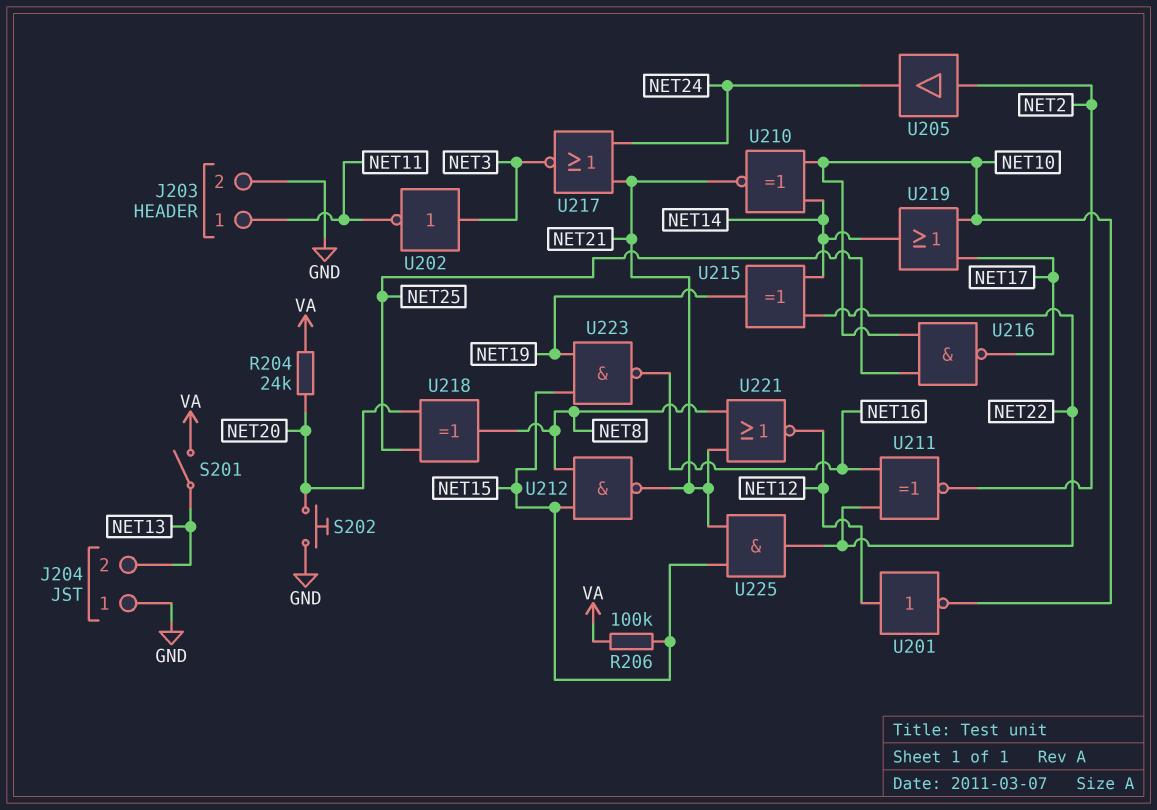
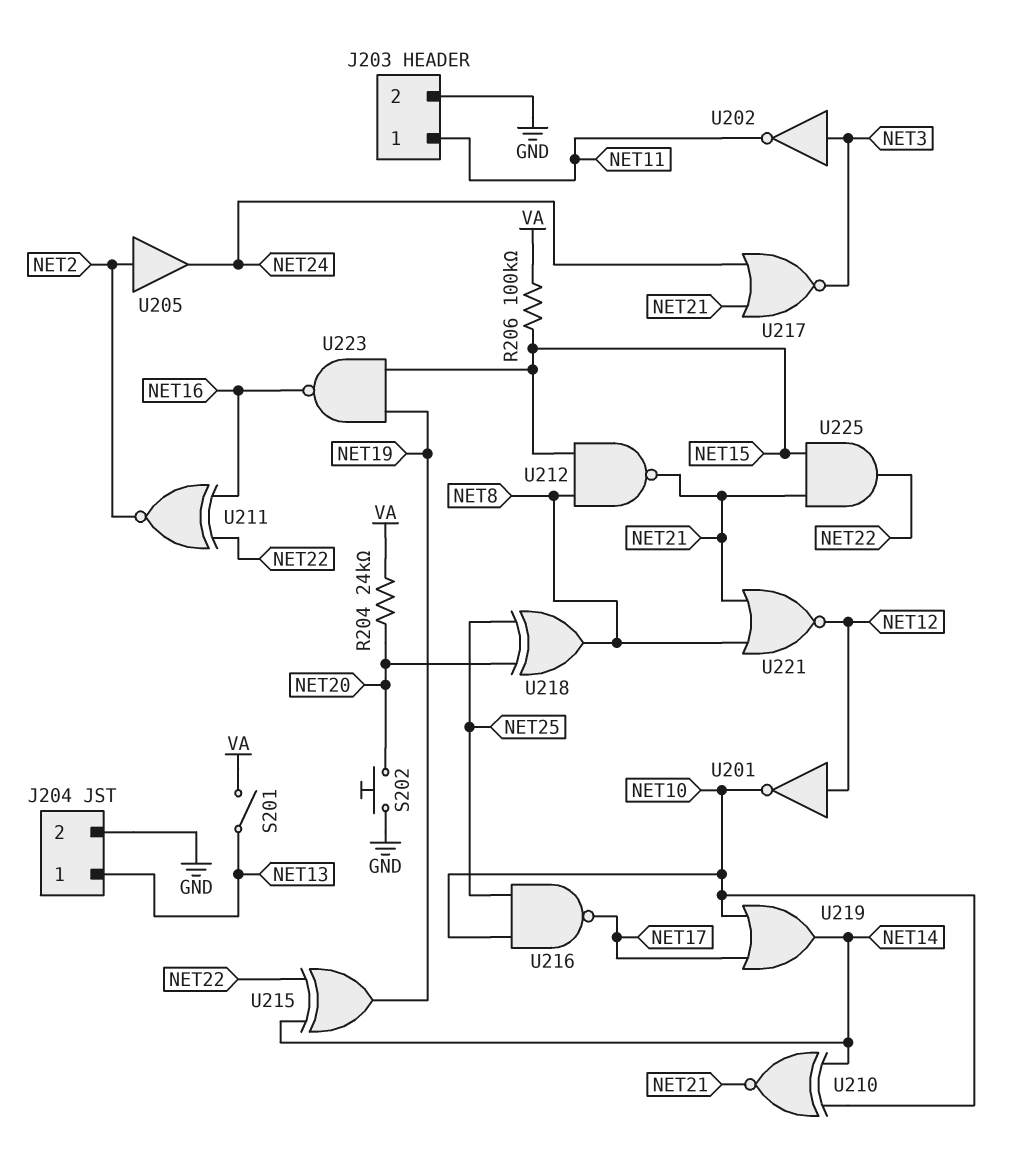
J204 pin 1: GND -> NET13
J204 pin 2: NET13 -> GND

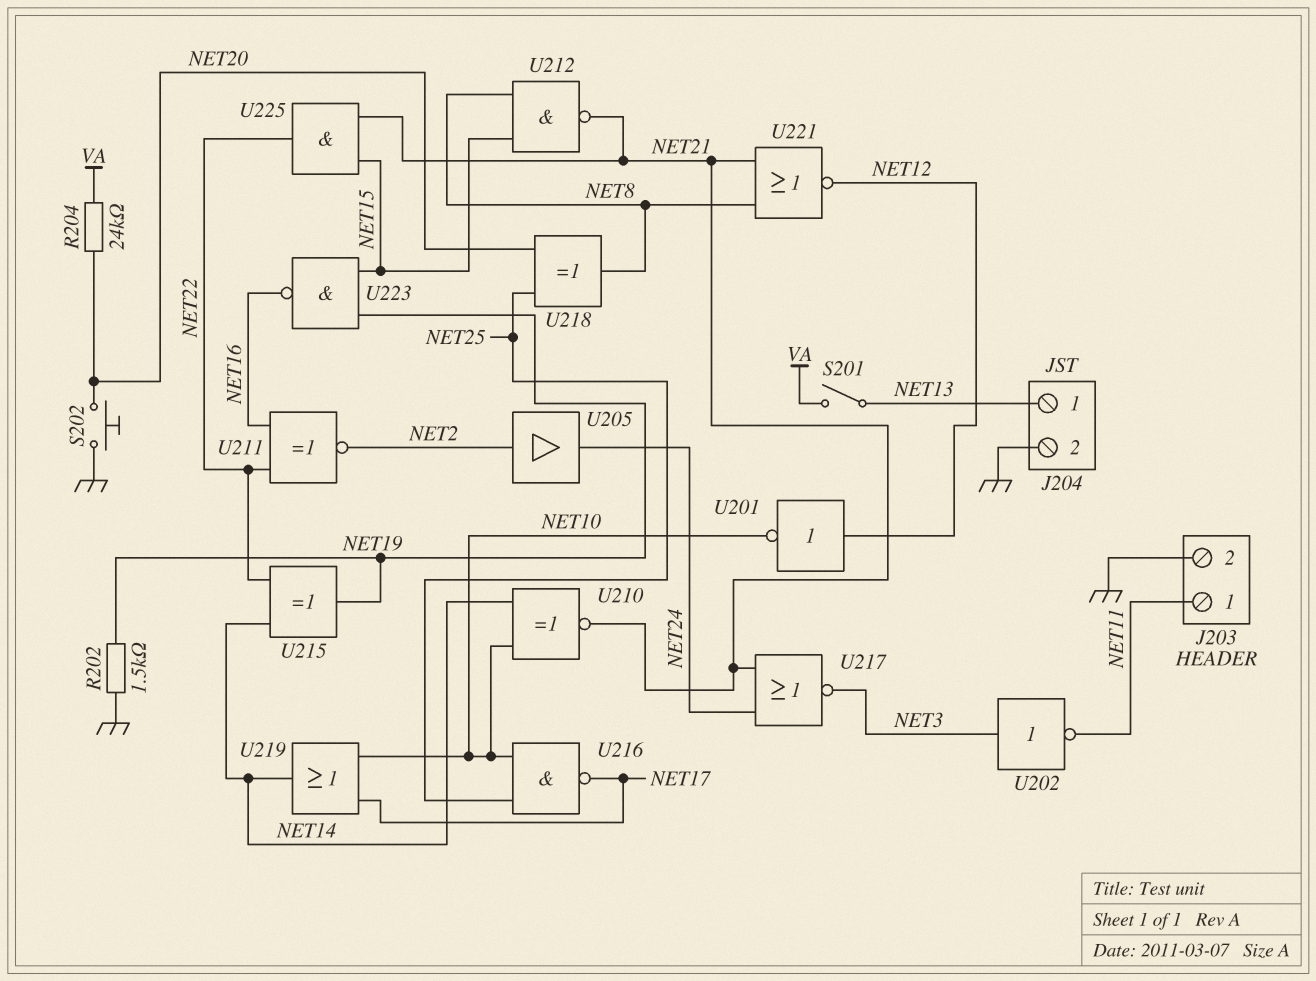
R202: none -> 1.5k (GND, NET19)
R206: 100k (NET15, VA) -> none

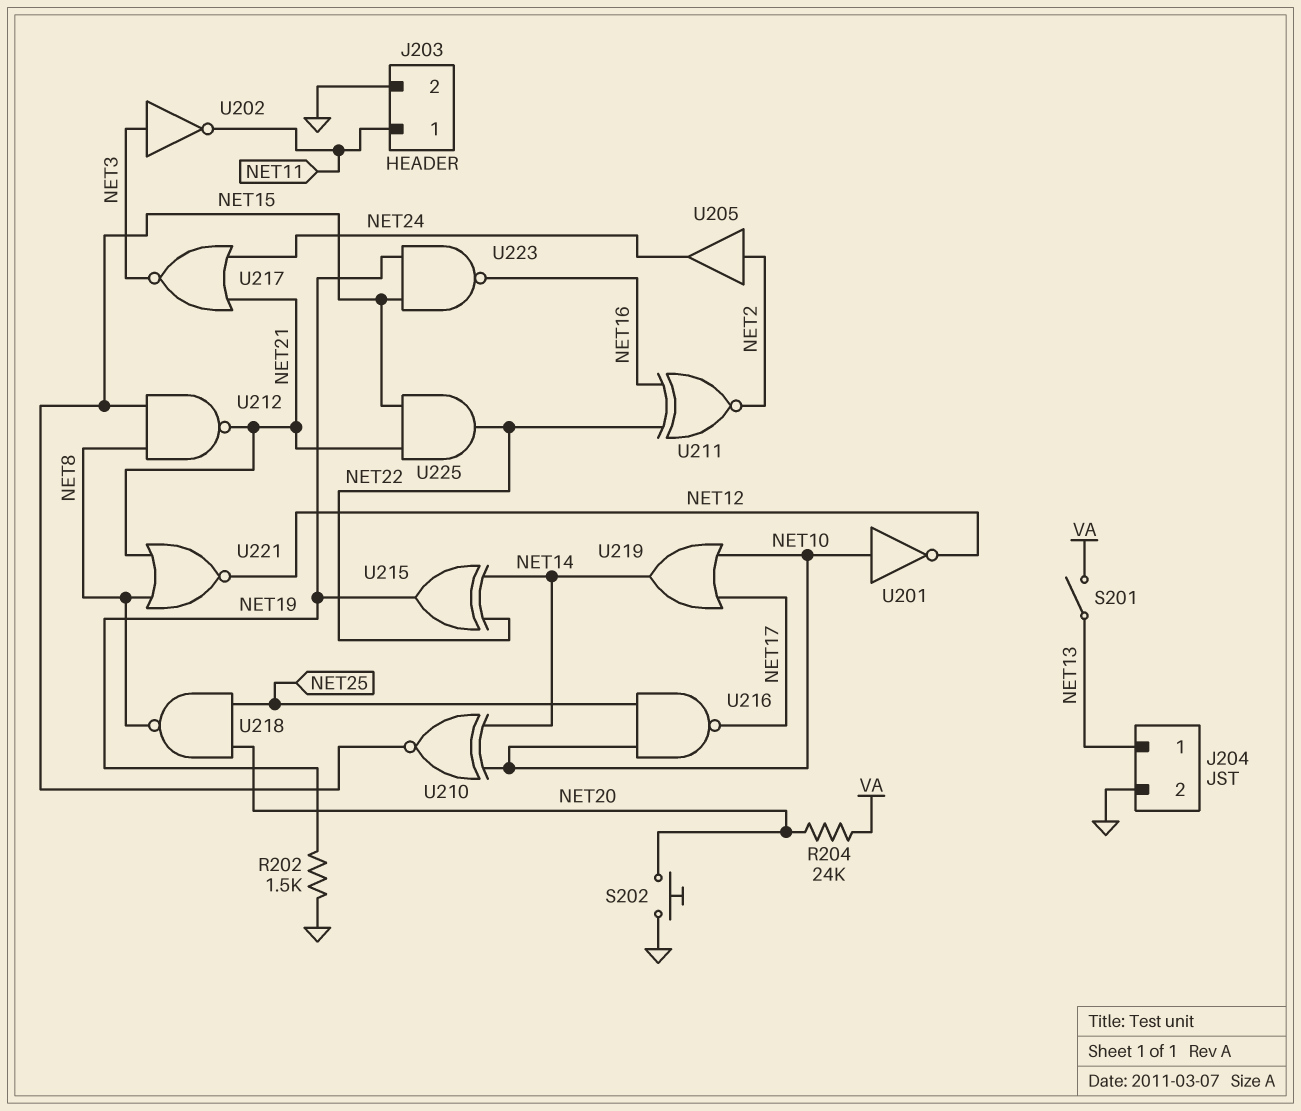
U201: NOT (in NET12, out NET10) -> NOT (in NET10, out NET12)
U210: XNOR (in NET10, in NET14, out NET21) -> XNOR (in NET10, in NET14, out NET15)
U218: XOR (in NET20, in NET25, out NET8) -> NAND (in NET20, in NET25, out NET8)

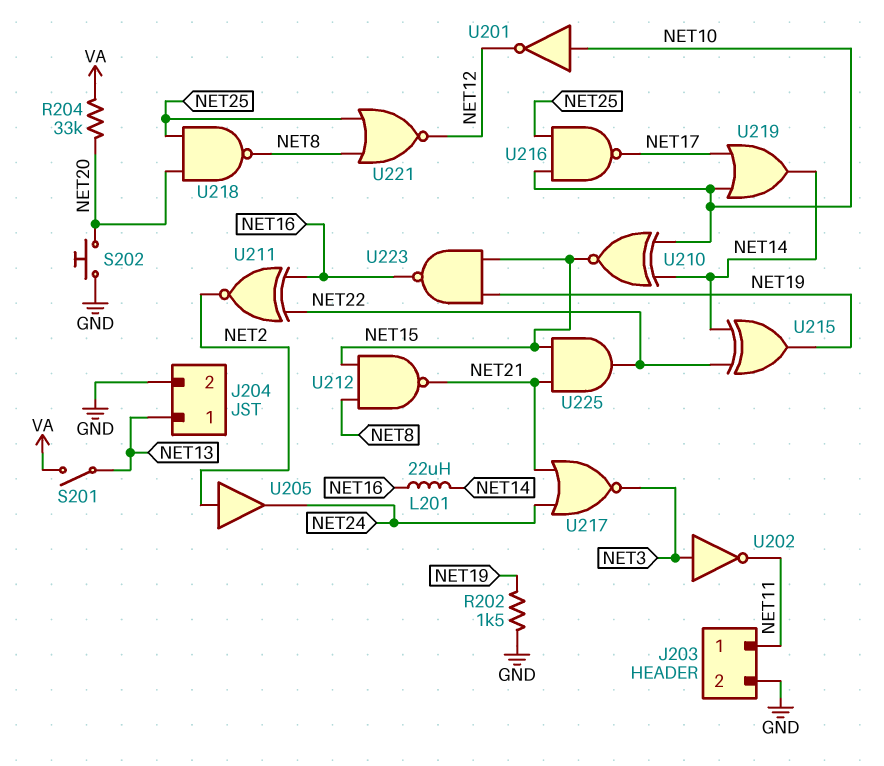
L201: none -> 22uH (NET14, NET16)
R204: 24k (NET20, VA) -> 33k (NET20, VA)
U221: NOR (in NET8, in NET21, out NET12) -> NOR (in NET8, in NET25, out NET12)

